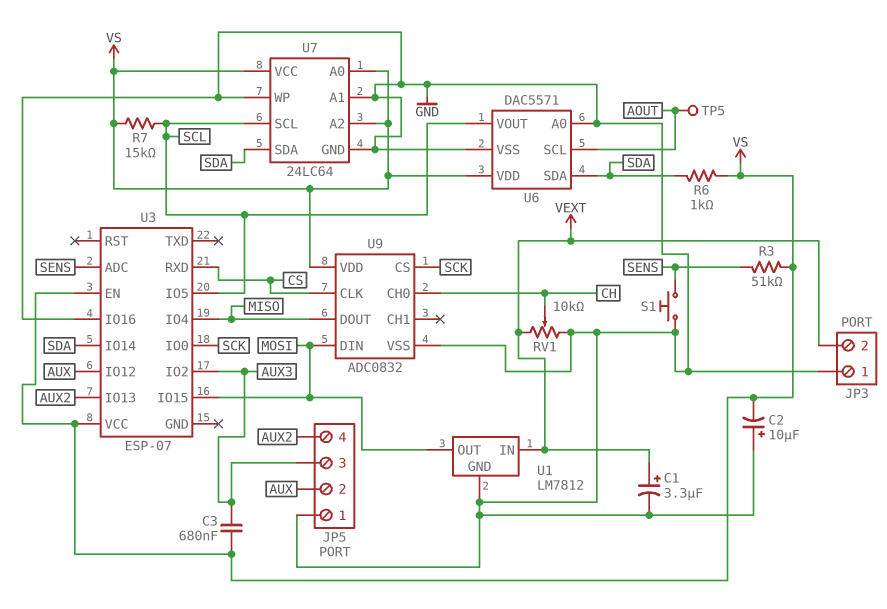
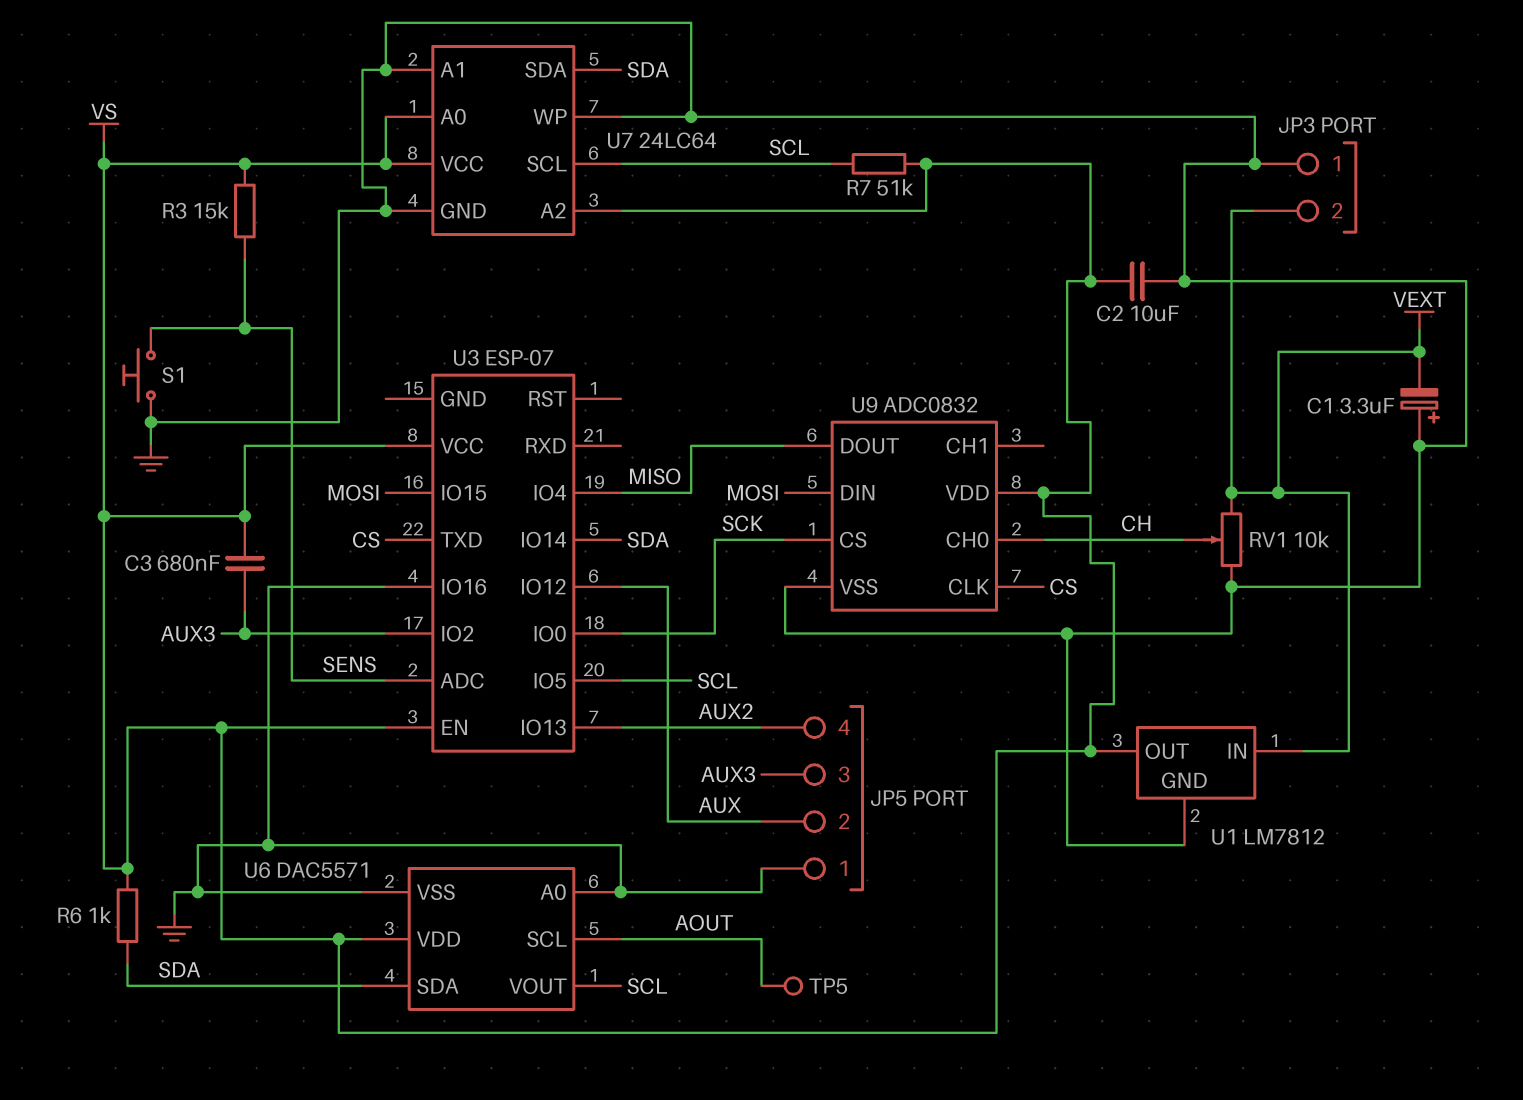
C1: 3.3uF (plus VEXT, minus GND) -> 3.3uF (plus GND, minus VEXT)
C2: 10uF (plus GND, minus VS) -> 10uF (GND, VS)
R3: 51k (SENS, VS) -> 15k (SENS, VS)
R7: 15k (SCL, VS) -> 51k (SCL, VS)
U1 pin OUT: MOSI -> VS
U3 pin RXD: CS -> none
U3 pin TXD: none -> CS

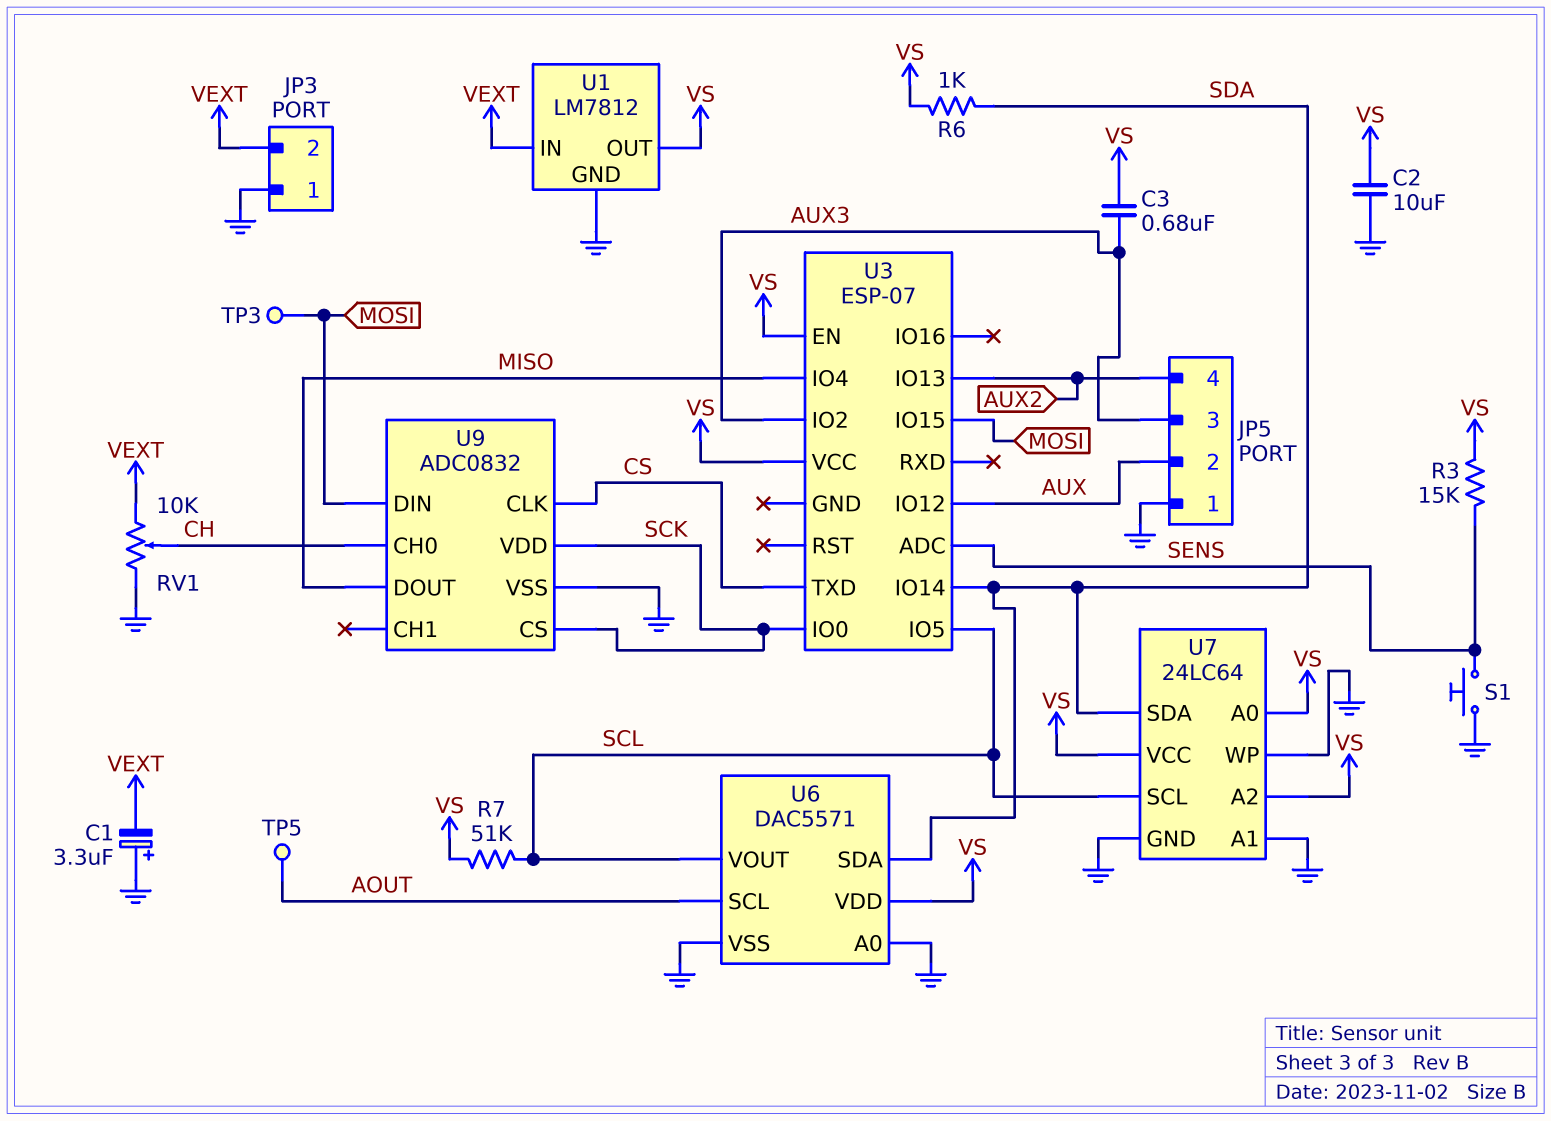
TP3: none -> test point (MOSI)
U3 pin IO16: GND -> none
U9 pin VDD: VS -> SCK

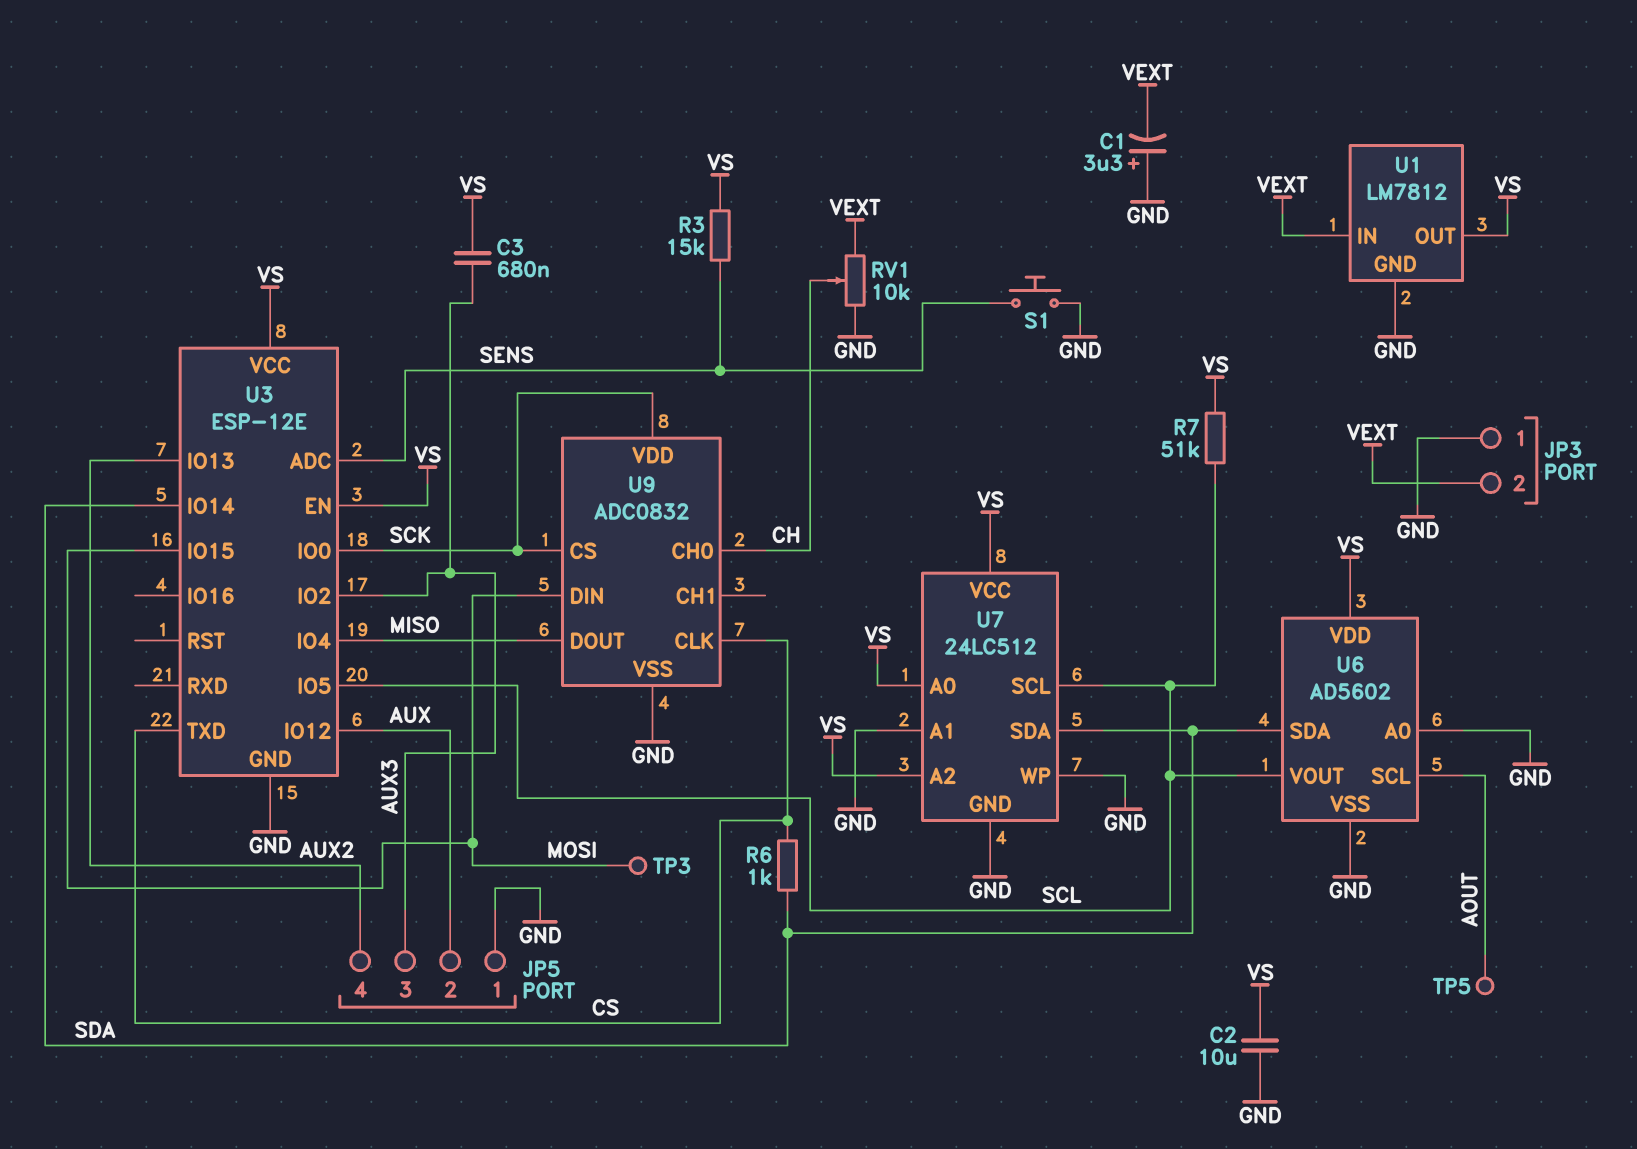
R6: 1k (SDA, VS) -> 1k (CS, SDA)
U3: ESP-07 -> ESP-12E
U3 pin GND: none -> GND
U6: DAC5571 -> AD5602
U7: 24LC64 -> 24LC512

